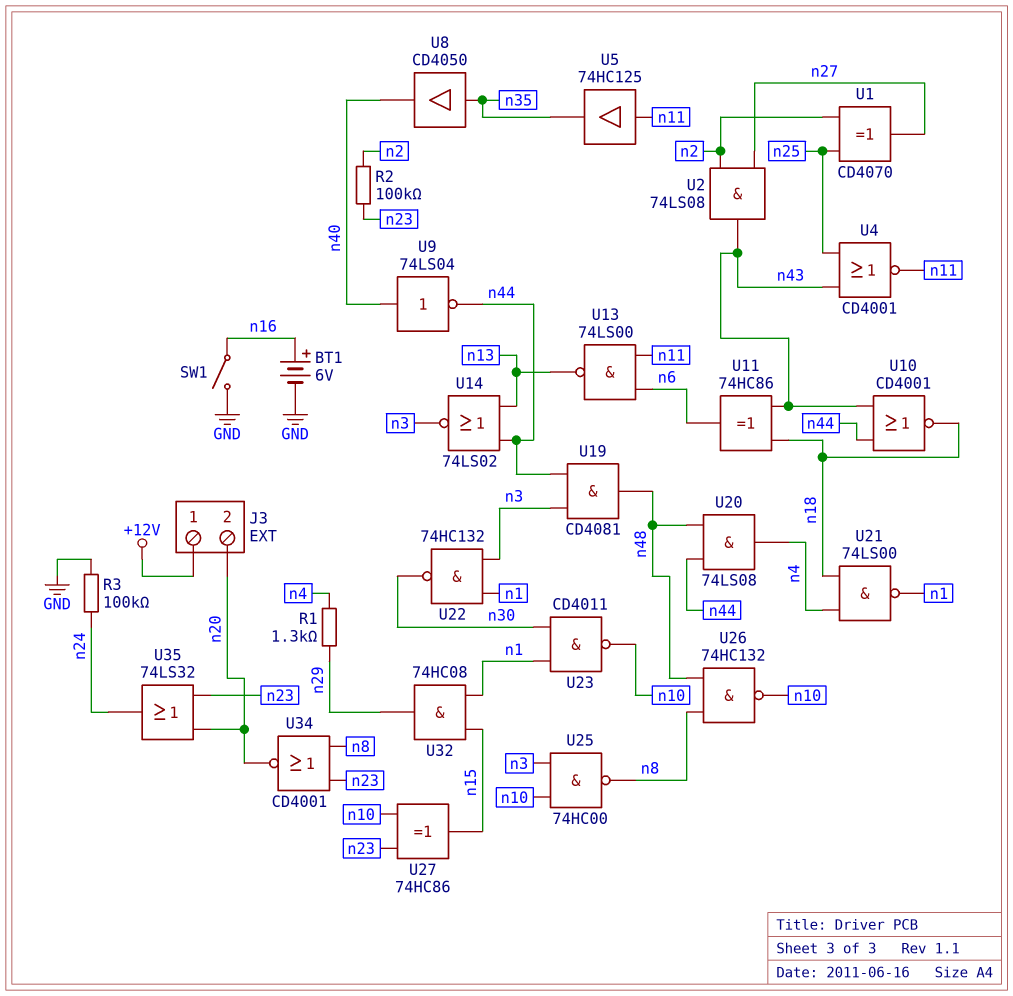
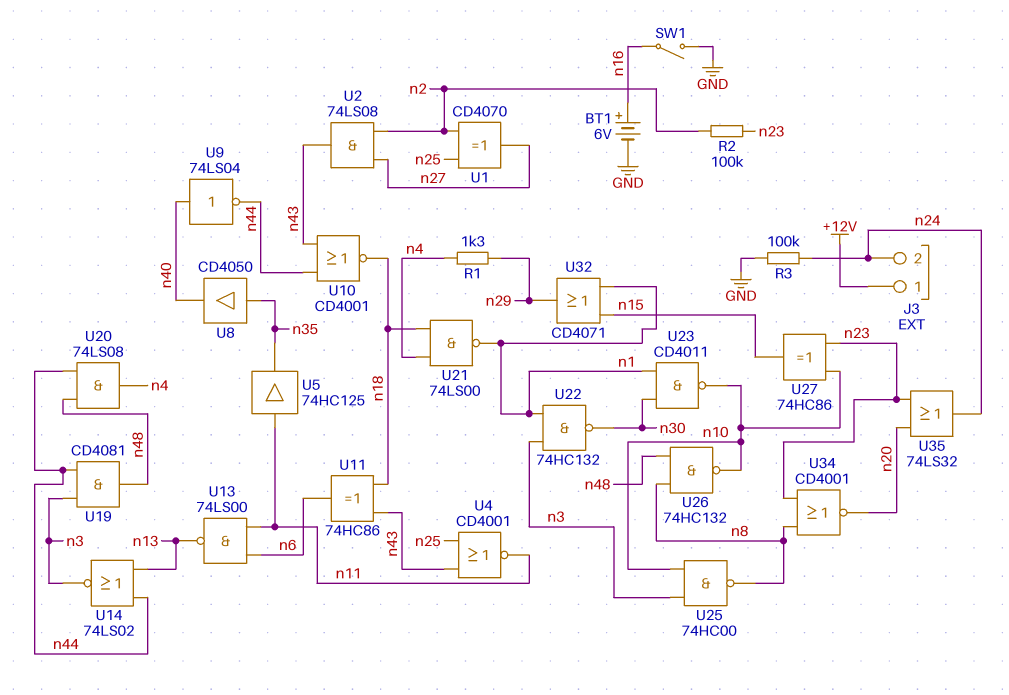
J3 pin 2: n20 -> n24
U32: AND 74HC08 (in n1, in n15, out n29) -> OR CD4071 (in n1, in n15, out n29)

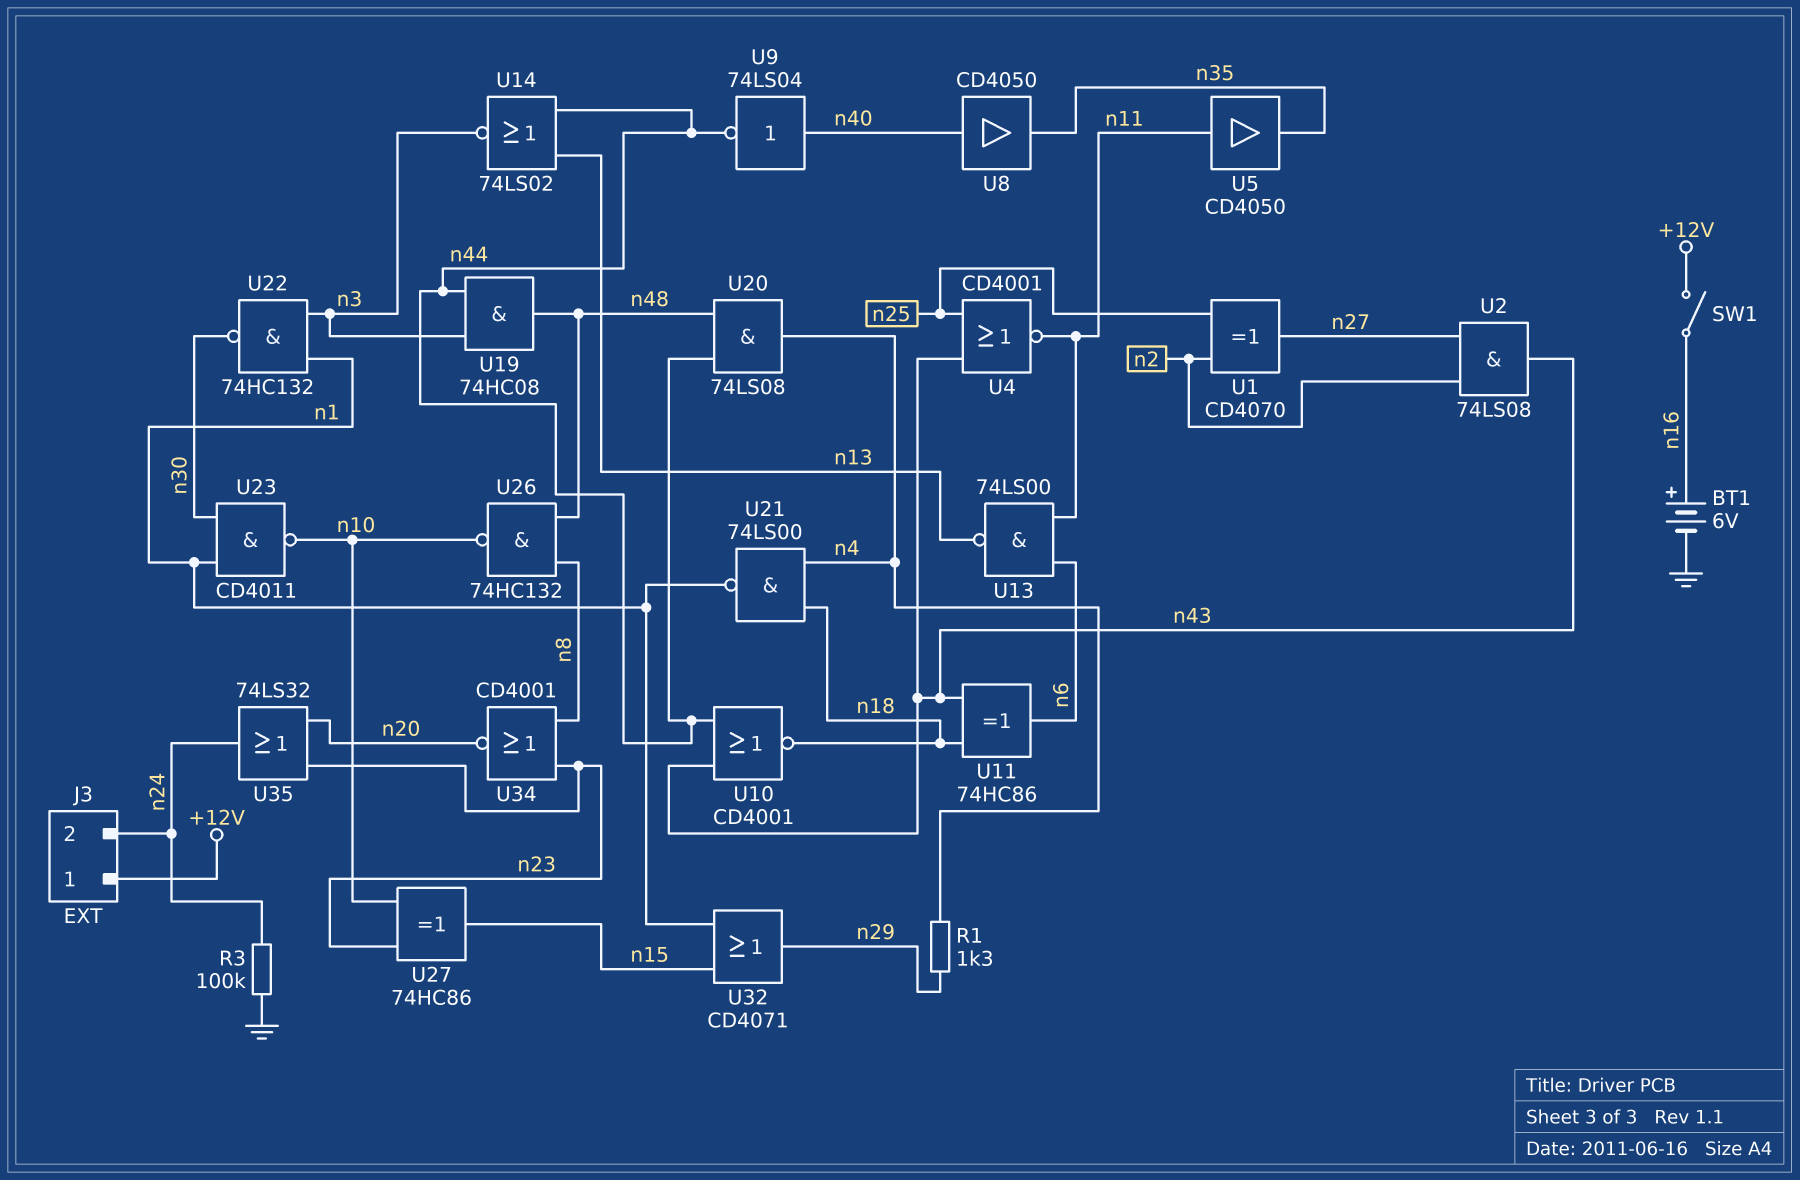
R2: 100k (n2, n23) -> none
SW1: switch (GND, n16) -> switch (+12V, n16)
U5: buffer 74HC125 (in n11, out n35) -> buffer CD4050 (in n11, out n35)
U8: buffer CD4050 (in n35, out n40) -> buffer CD4050 (in n40, out n35)
U19: AND CD4081 (in n3, in n44, out n48) -> AND 74HC08 (in n3, in n44, out n48)
U25: NAND 74HC00 (in n3, in n10, out n8) -> none

